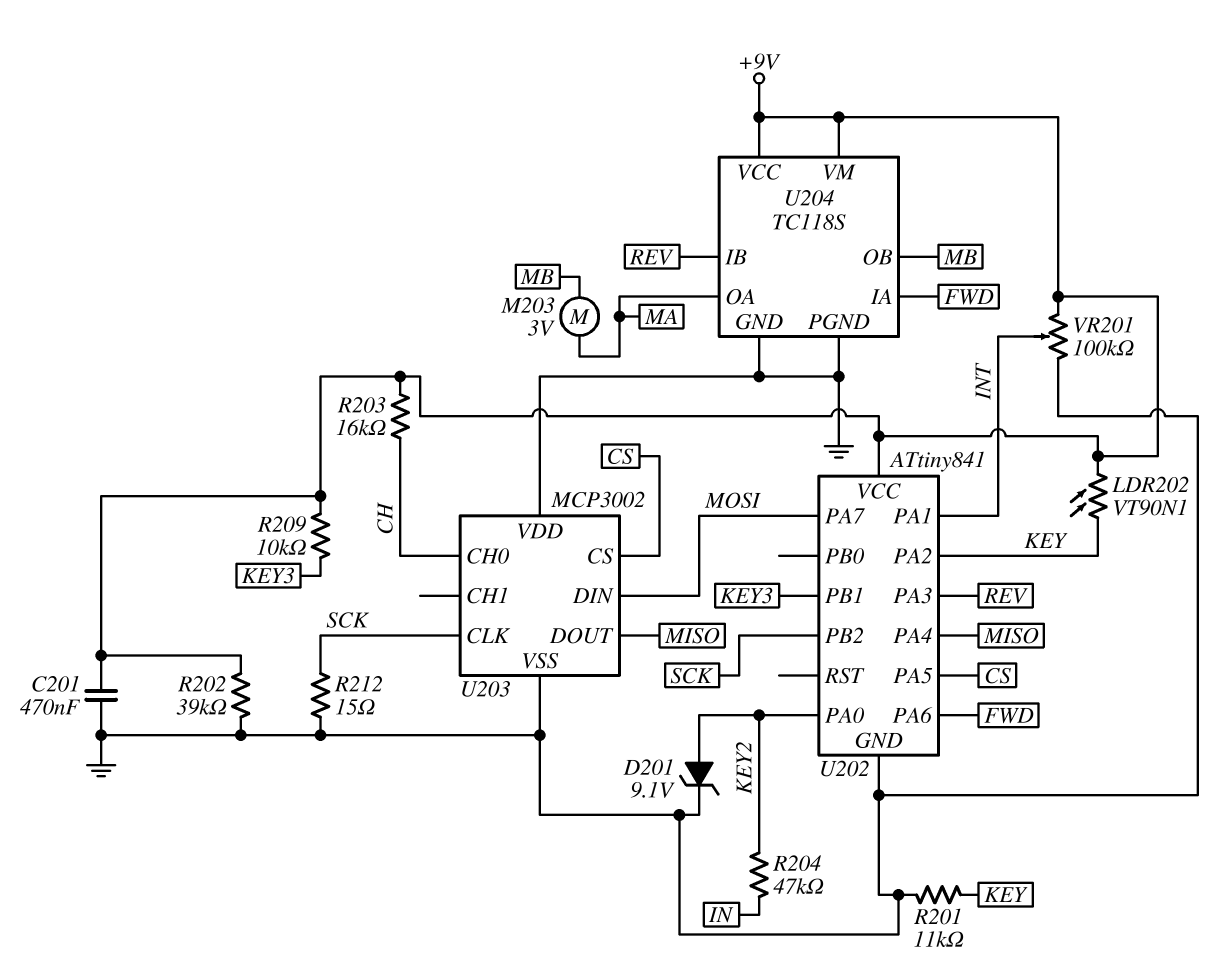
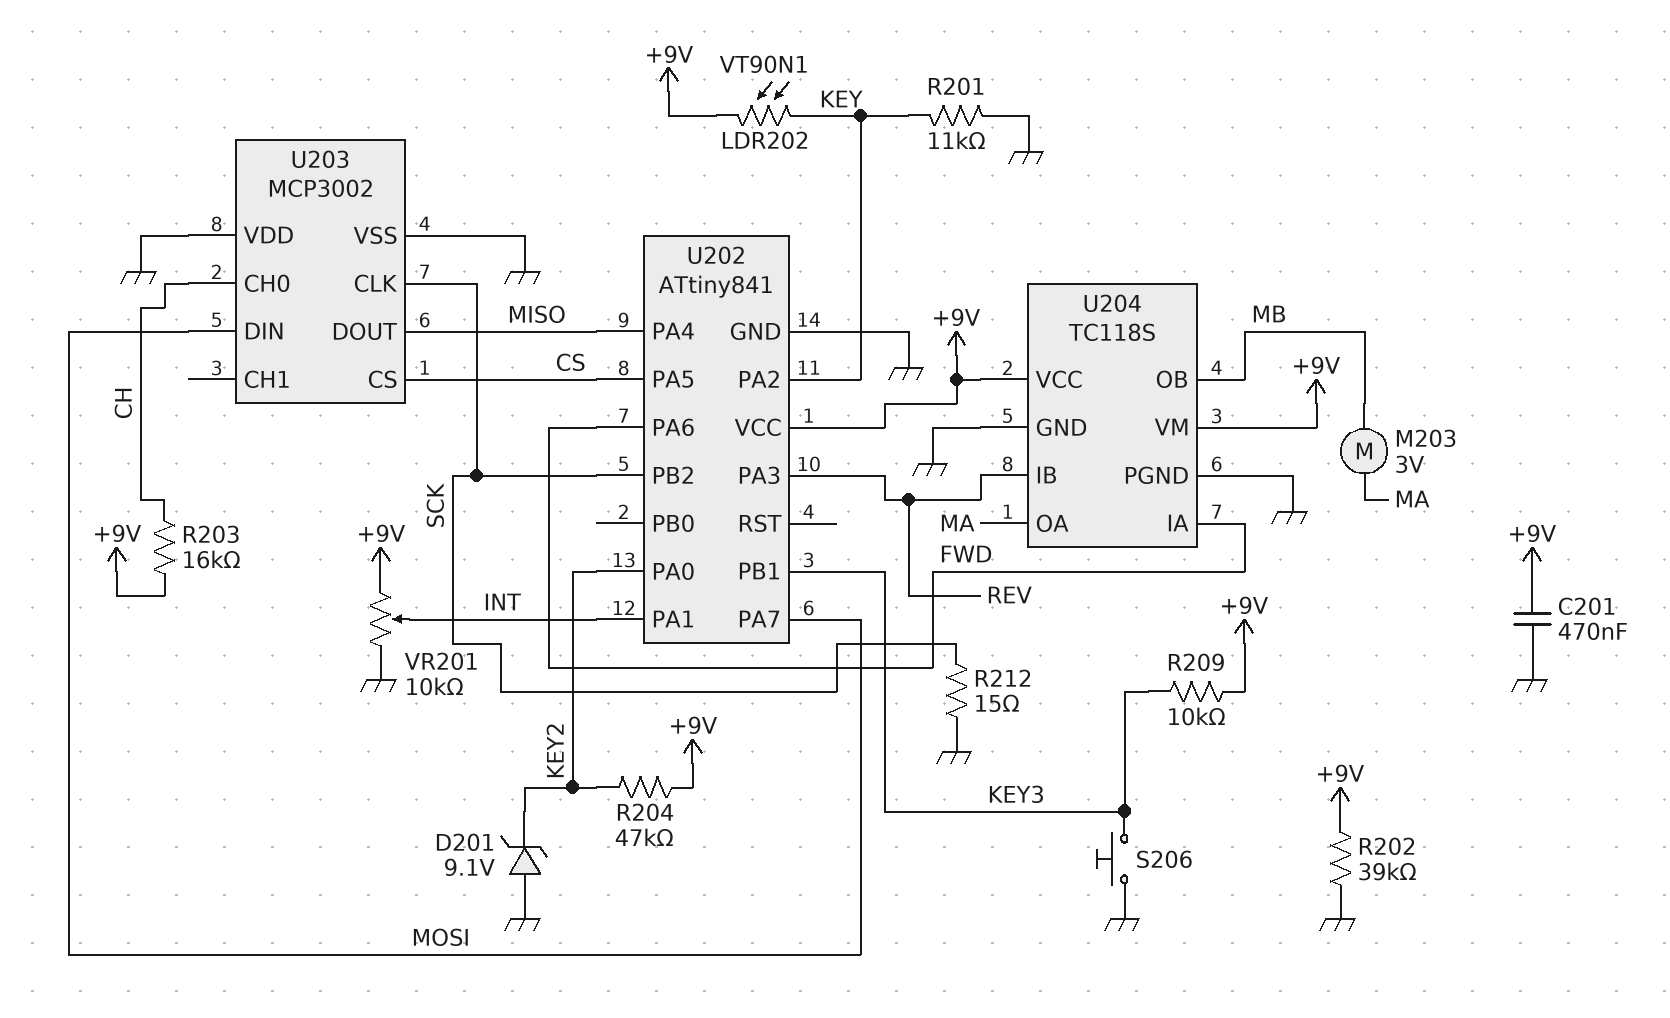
D201: zener 9.1V (A KEY2, K GND) -> zener 9.1V (A GND, K KEY2)
R204: 47k (IN, KEY2) -> 47k (+9V, KEY2)
S206: none -> button (GND, KEY3)
VR201: 100k (+9V, GND, wiper INT) -> 10k (+9V, GND, wiper INT)

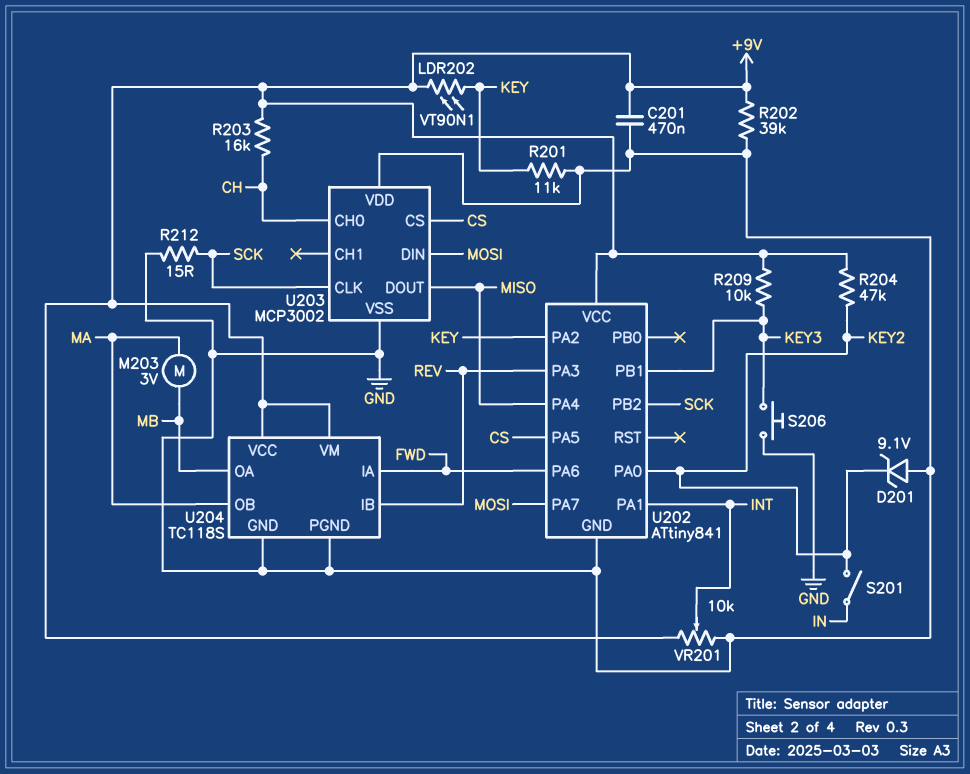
S201: none -> switch (IN, KEY2)
U204 pin OA: MA -> MB
U204 pin OB: MB -> MA

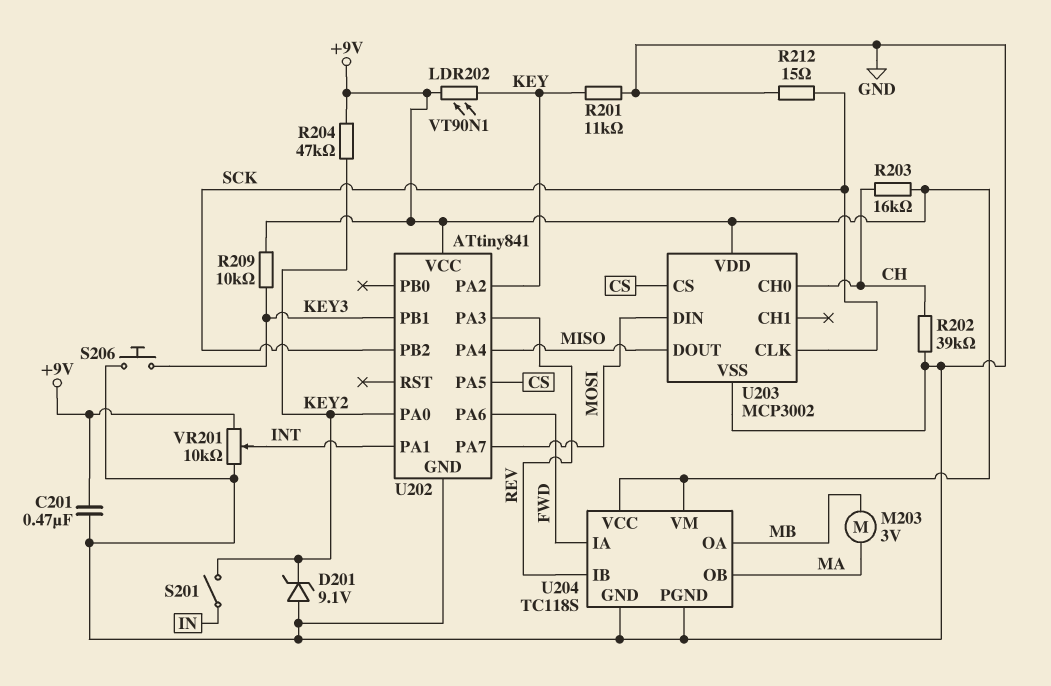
R202: 39k (+9V, GND) -> 39k (CH, GND)
U203 pin VDD: GND -> +9V

